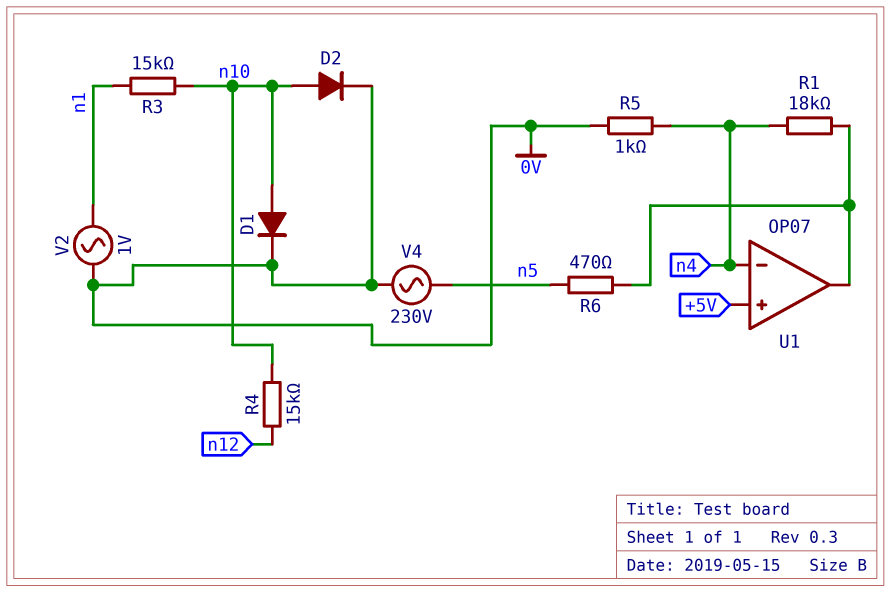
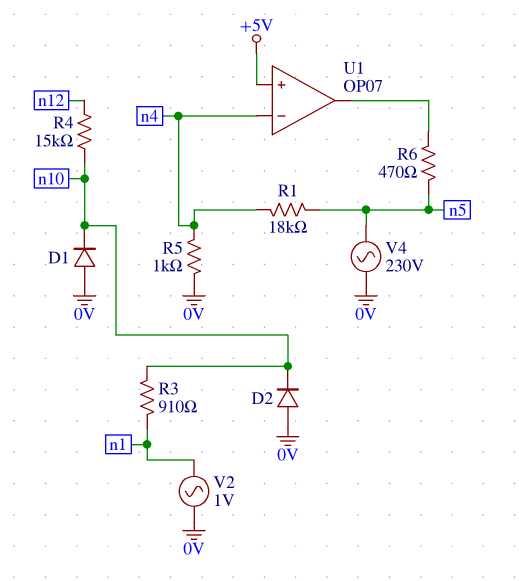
D1: diode (A n10, K 0V) -> diode (A 0V, K n10)
D2: diode (A n10, K 0V) -> diode (A 0V, K n10)
R1: 18k (U1/out, n4) -> 18k (n4, n5)
R3: 15k (n1, n10) -> 910 (n1, n10)

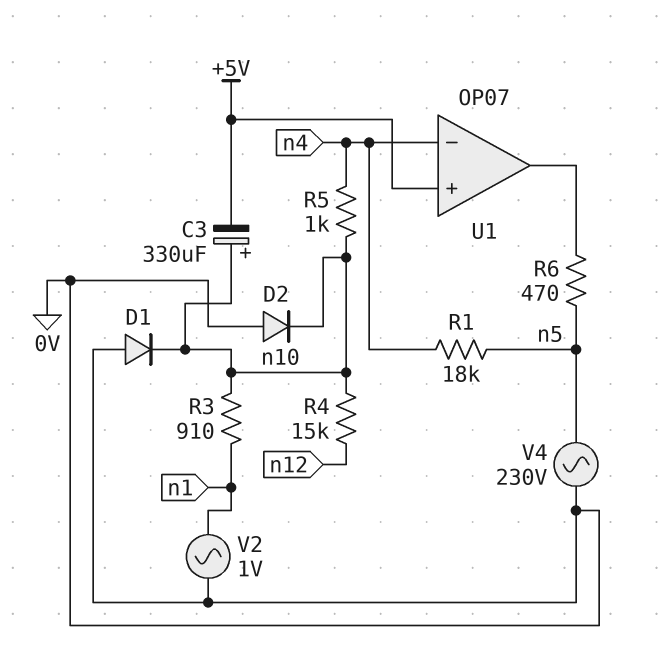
C3: none -> 330uF (plus n10, minus +5V)
R5: 1k (0V, n4) -> 1k (n4, n10)

